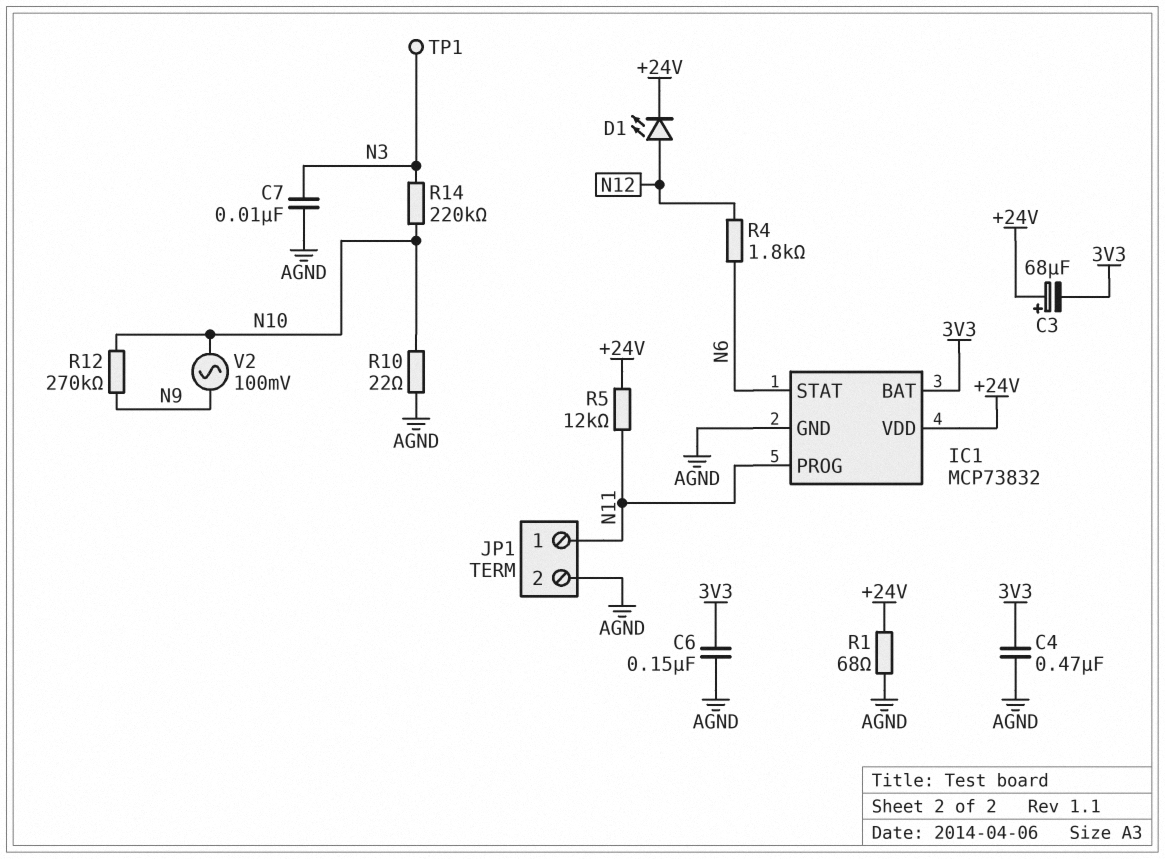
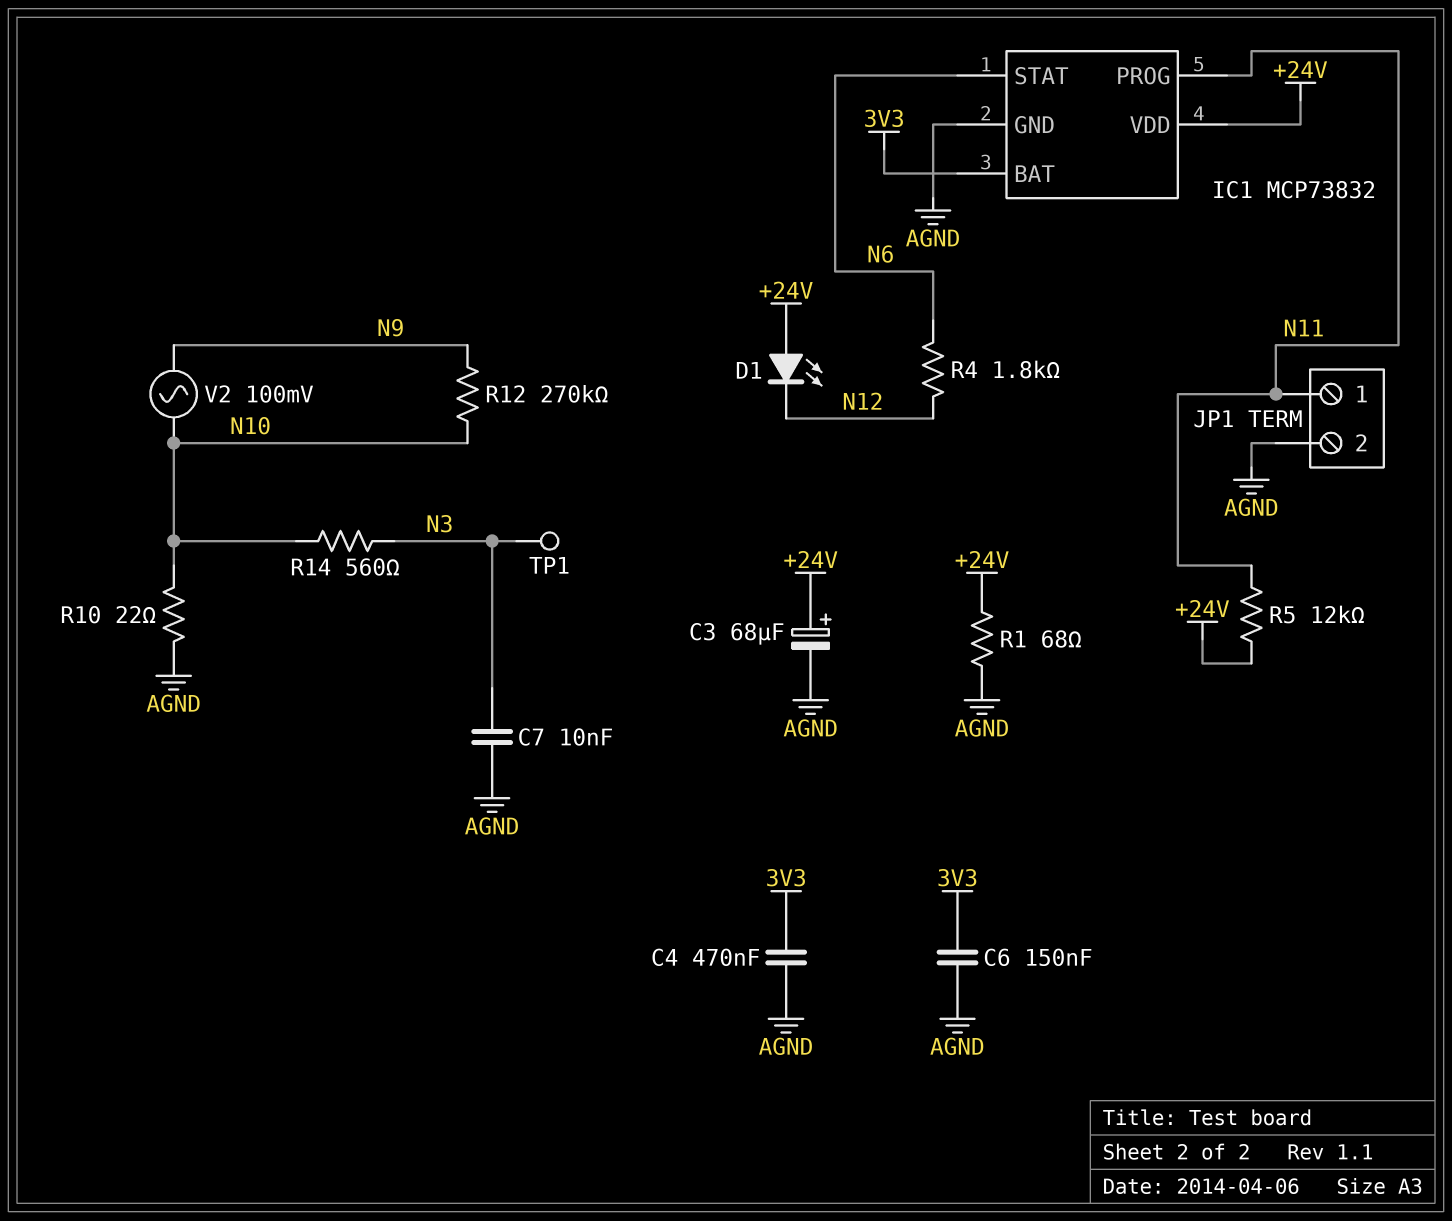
C3: 68uF (plus +24V, minus 3V3) -> 68uF (plus +24V, minus AGND)
D1: LED (A N12, K +24V) -> LED (A +24V, K N12)
R14: 220k (N3, N10) -> 560 (N3, N10)

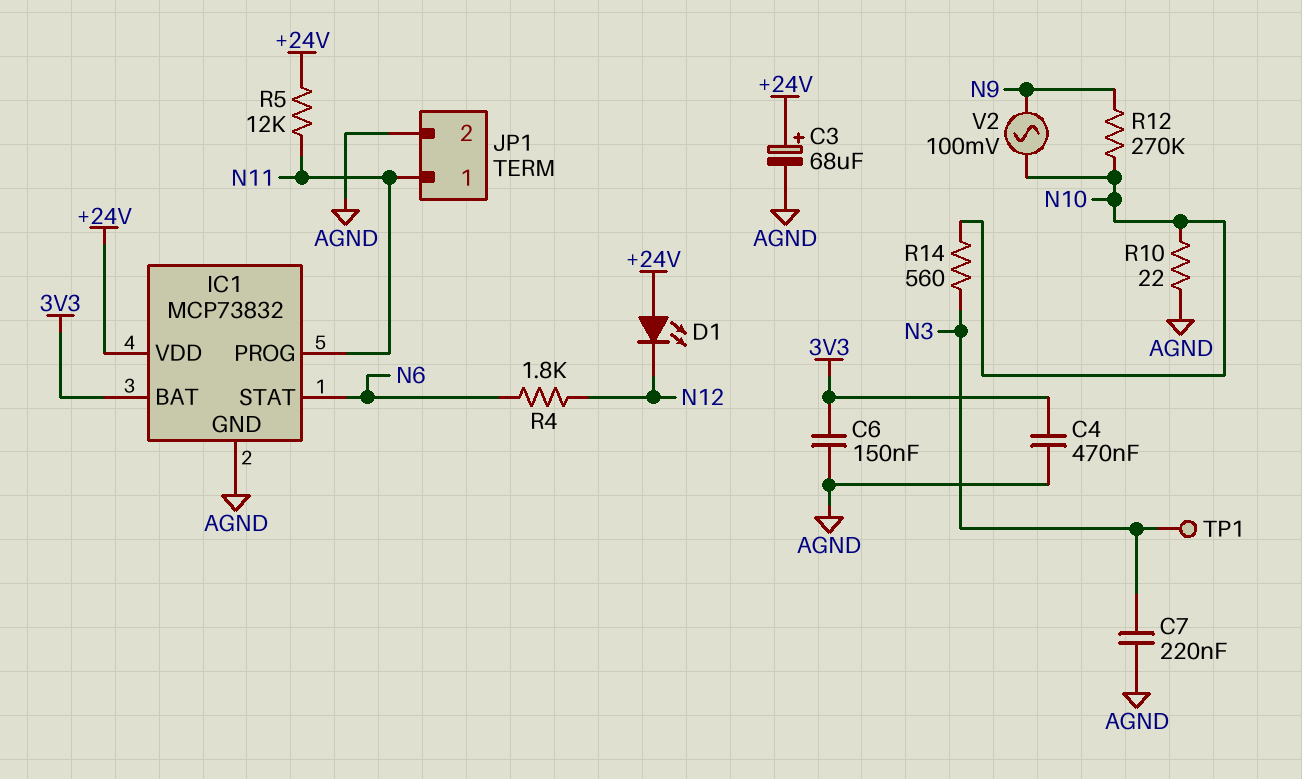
C7: 10nF (AGND, N3) -> 220nF (AGND, N3)
R1: 68 (+24V, AGND) -> none

